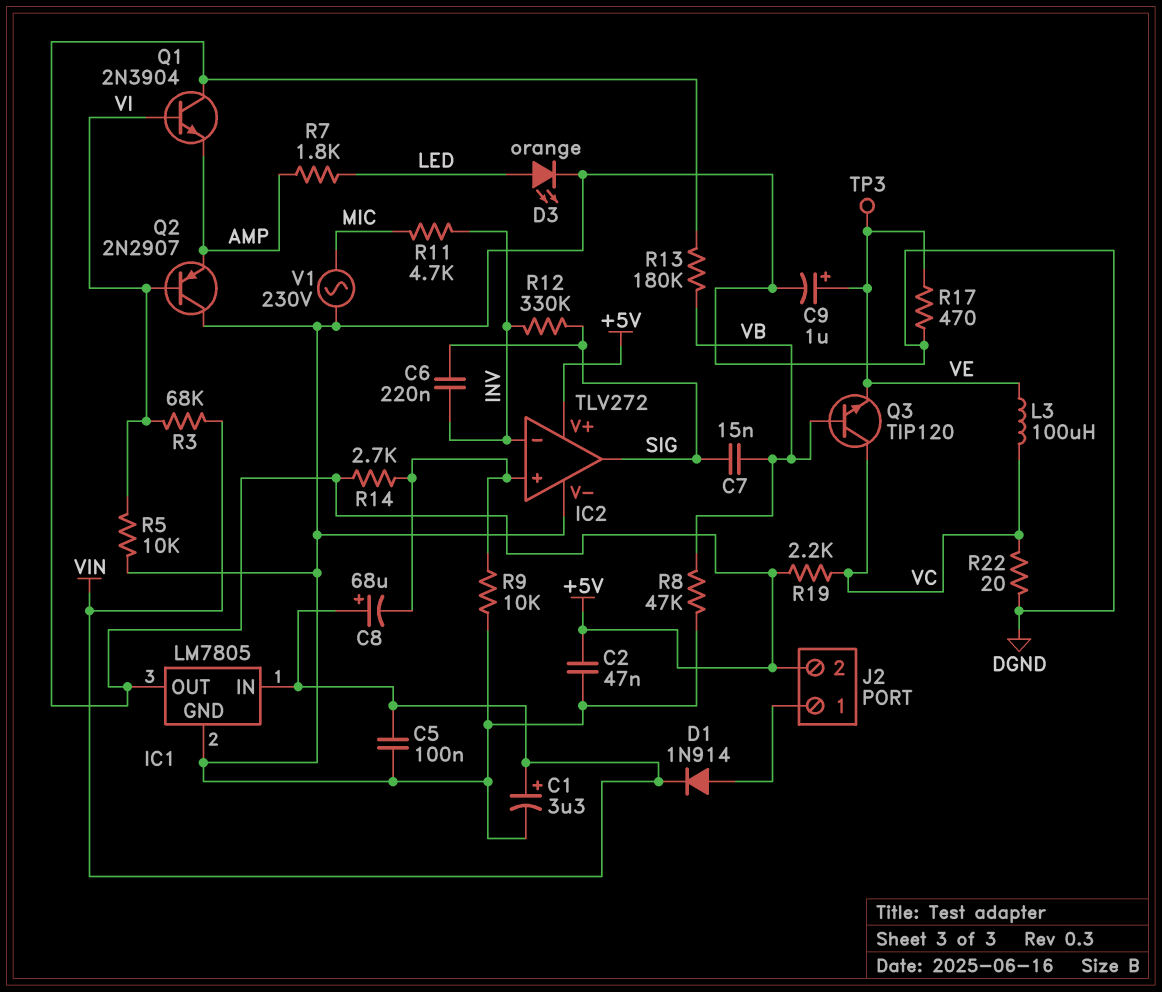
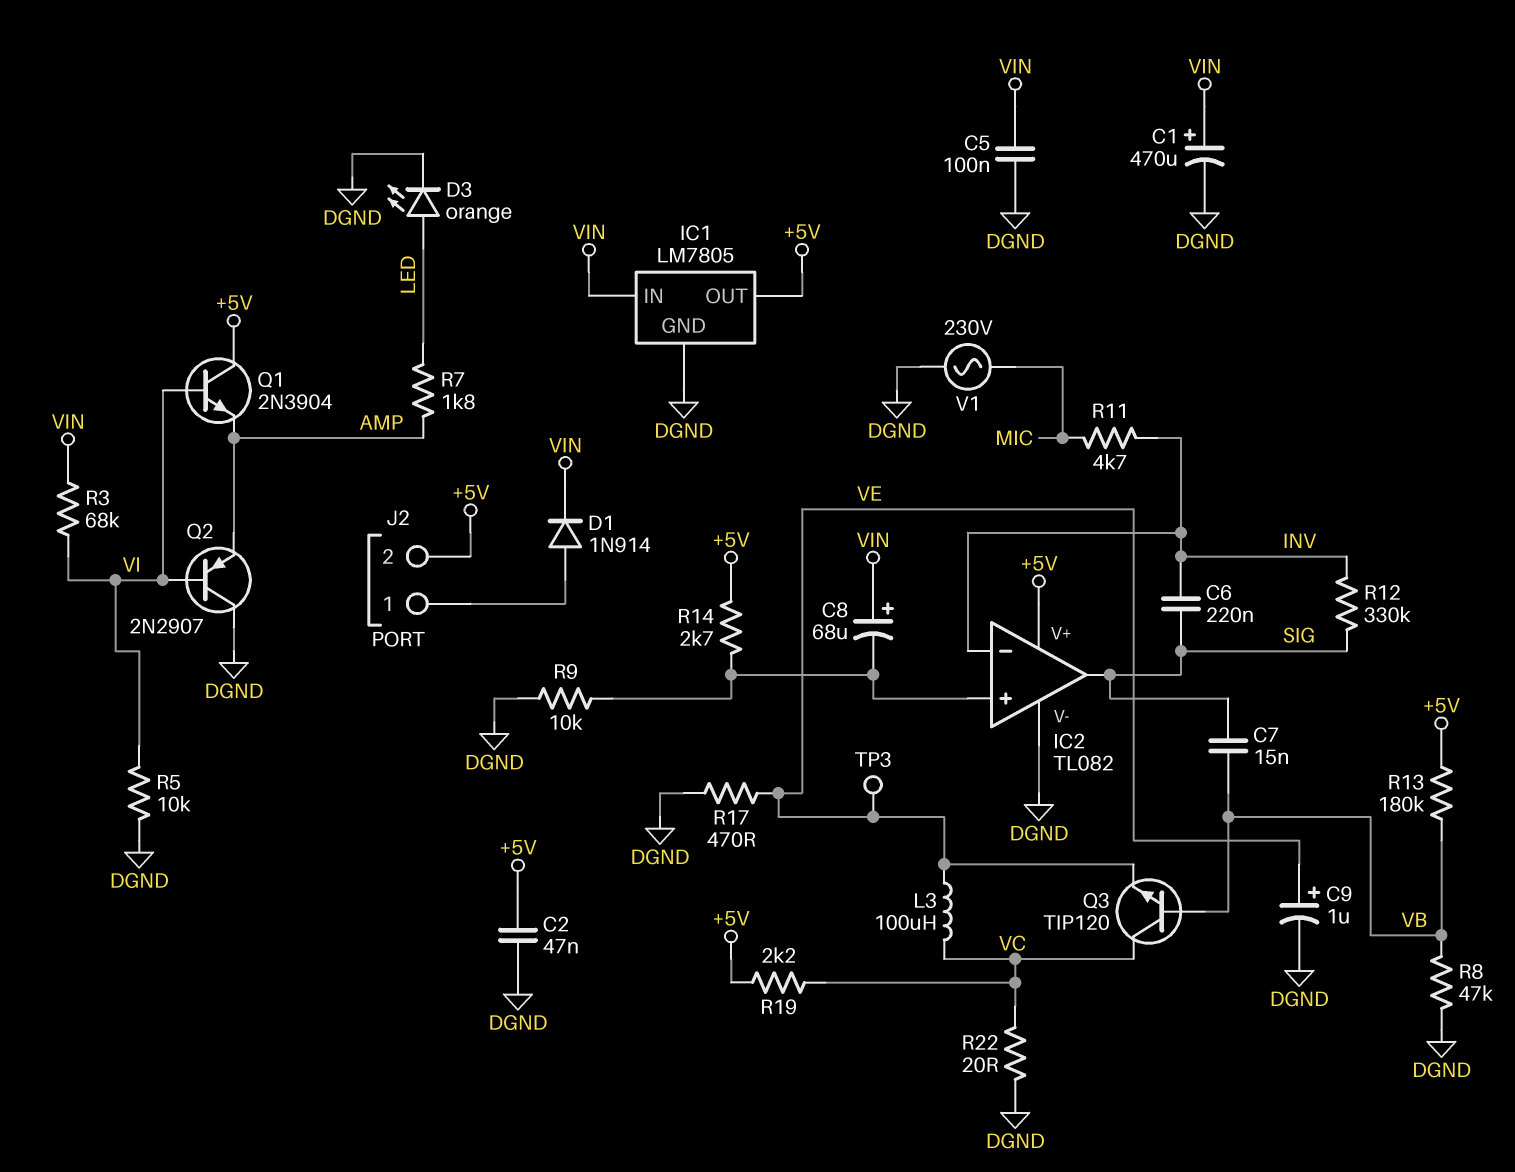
C1: 3.3uF (plus VIN, minus DGND) -> 470uF (plus VIN, minus DGND)
IC2: TLV272 -> TL082

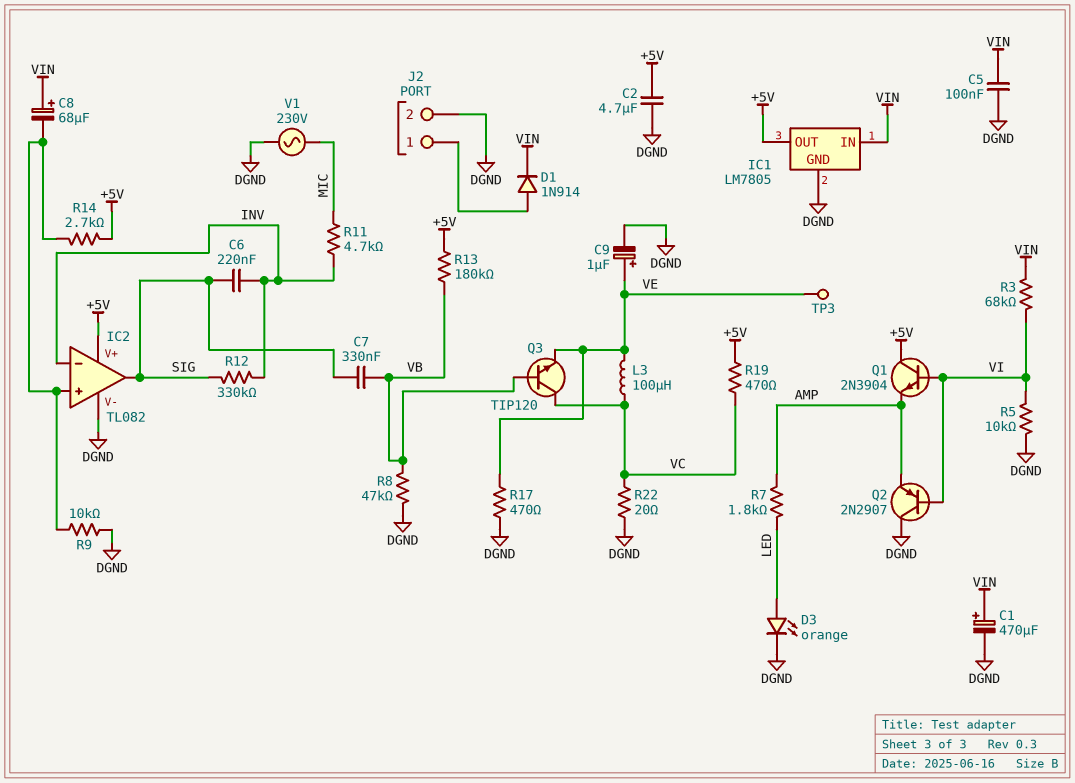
C2: 47nF (+5V, DGND) -> 4.7uF (+5V, DGND)
C7: 15nF (SIG, VB) -> 330nF (SIG, VB)
J2 pin 2: +5V -> DGND
R19: 2.2k (+5V, VC) -> 470 (+5V, VC)

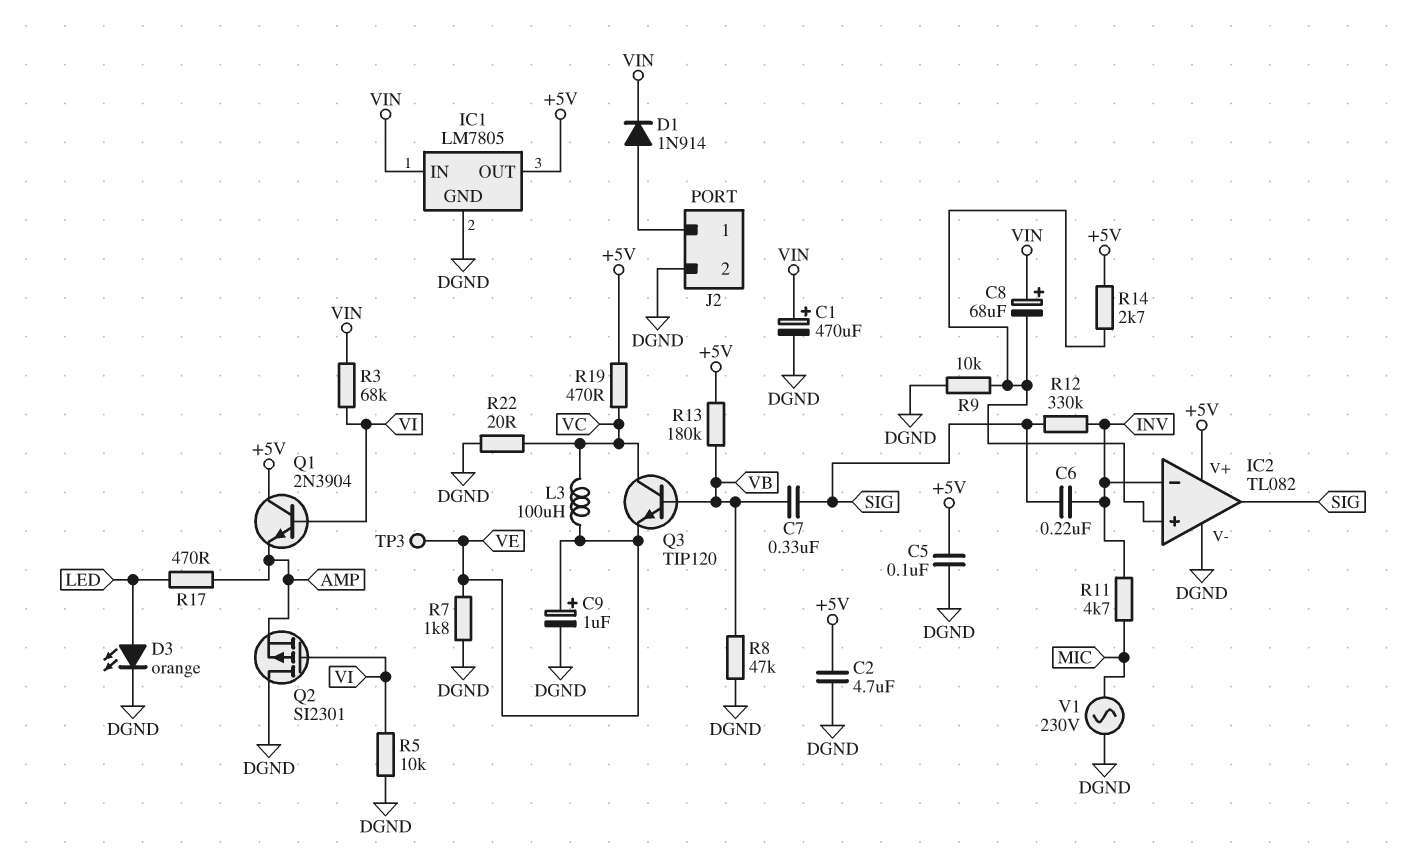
C5: 100nF (DGND, VIN) -> 100nF (+5V, DGND)
Q2: PNP 2N2907 (B VI, C DGND, E AMP) -> PMOS SI2301 (G VI, D DGND, S AMP)
R7: 1.8k (AMP, LED) -> 1.8k (DGND, VE)
R17: 470 (DGND, VE) -> 470 (AMP, LED)

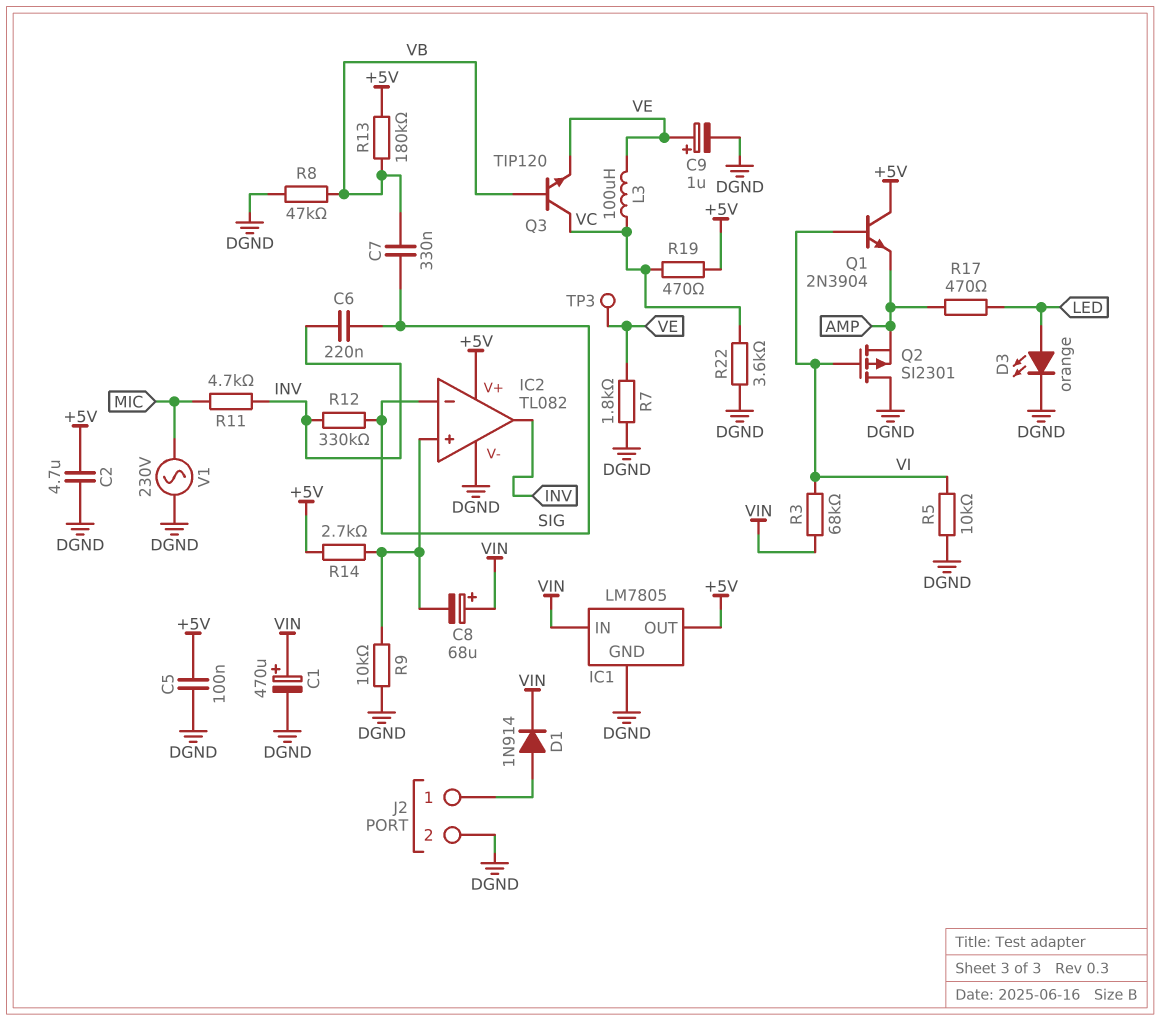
IC2 pin in-: INV -> SIG
IC2 pin out: SIG -> INV
R22: 20 (DGND, VC) -> 3.6k (DGND, VC)

